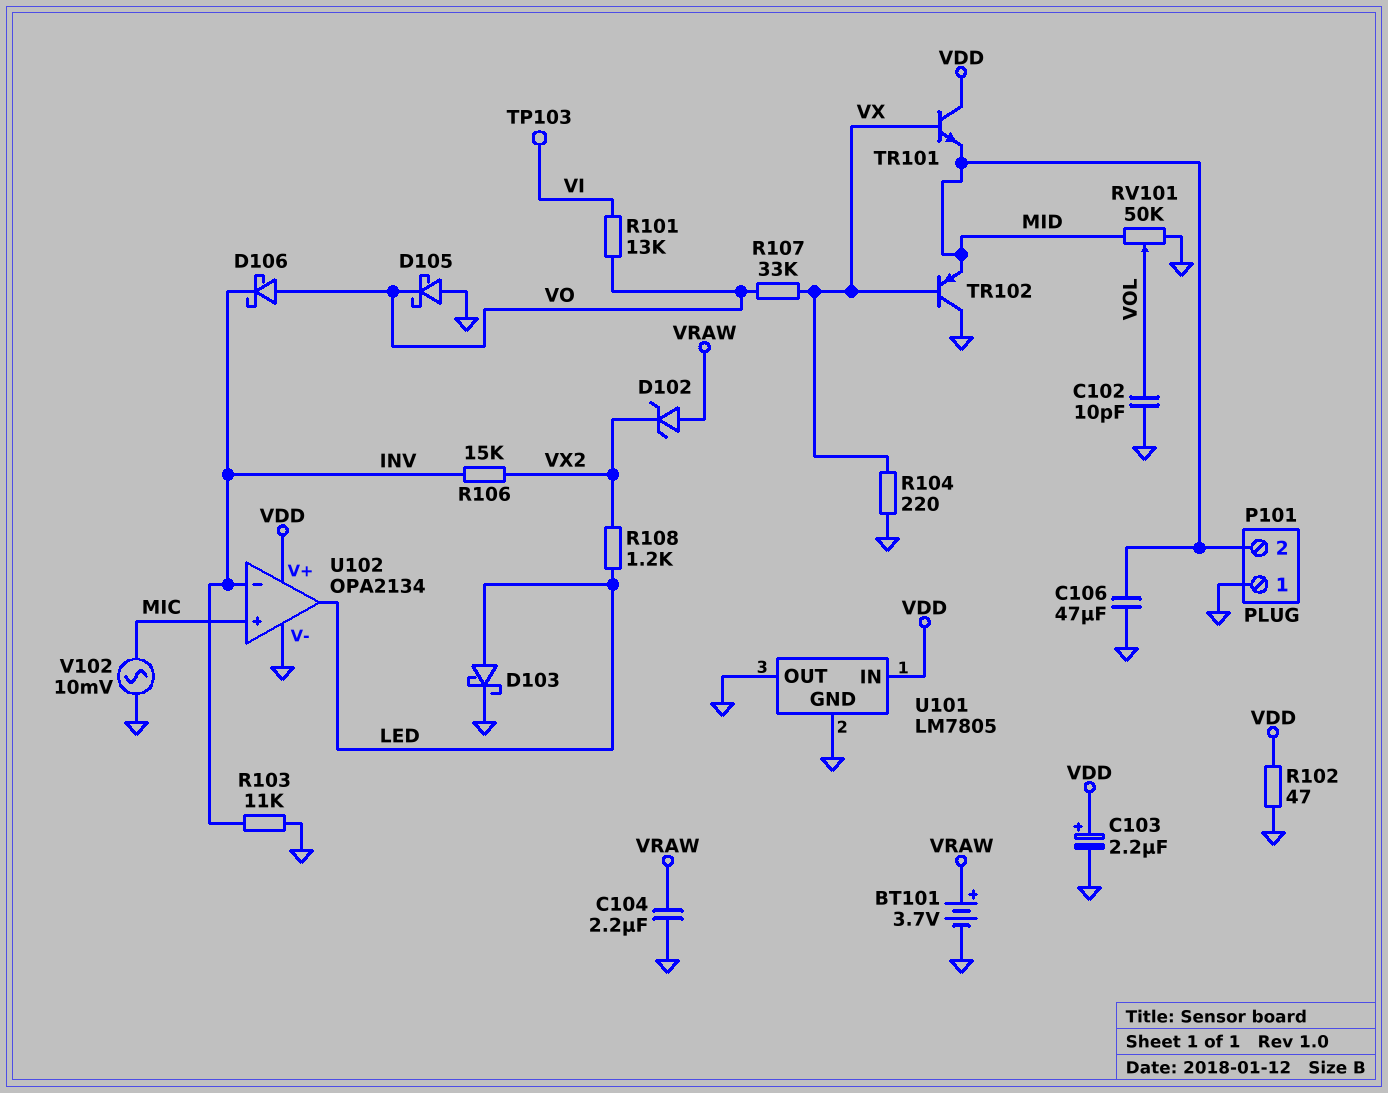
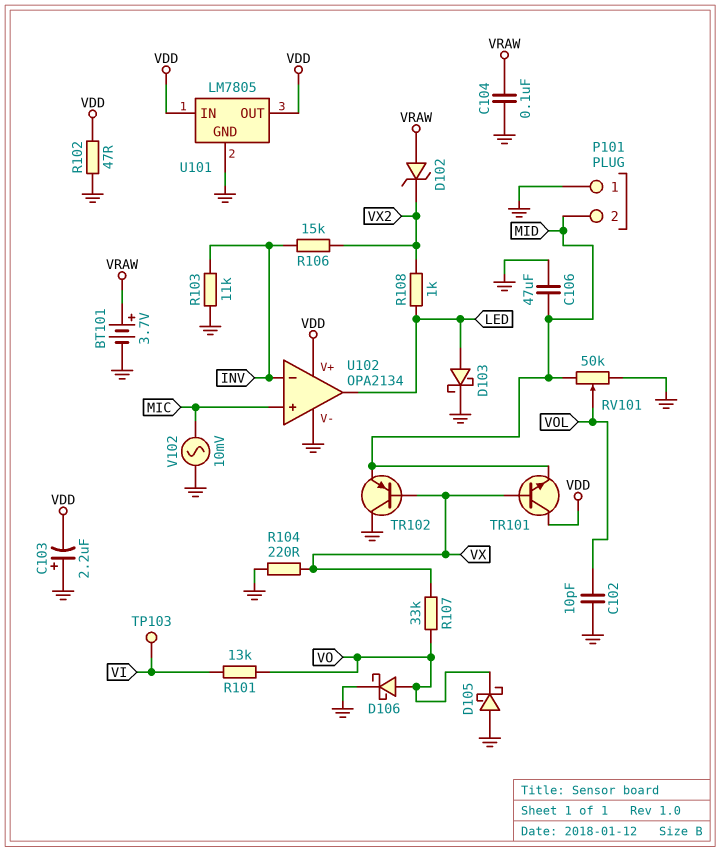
C103: 2.2uF (plus VDD, minus GND) -> 2.2uF (plus GND, minus VDD)
C104: 2.2uF (GND, VRAW) -> 100nF (GND, VRAW)
D106: schottky (A VO, K INV) -> schottky (A VO, K GND)
R108: 1.2k (LED, VX2) -> 1k (LED, VX2)
U101 pin OUT: GND -> VDD

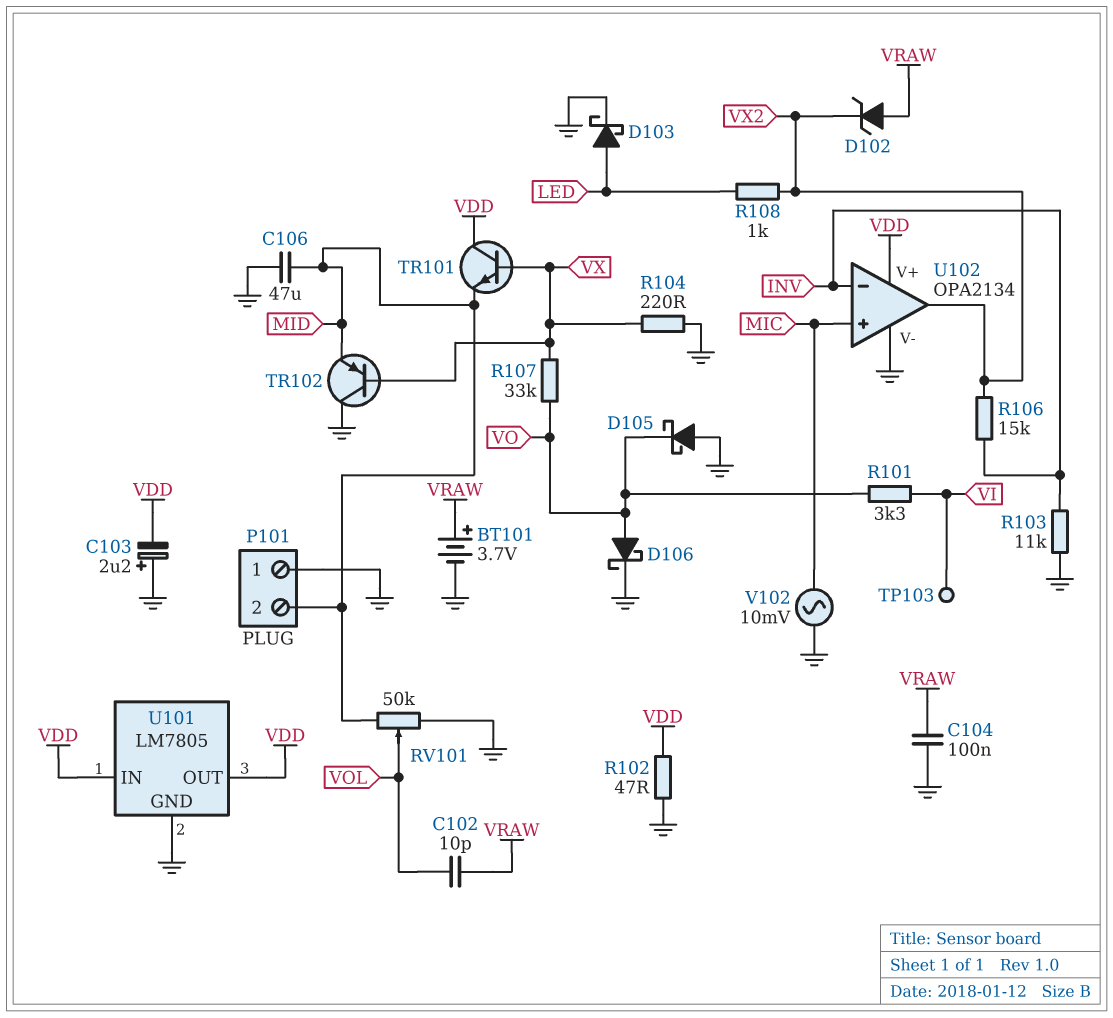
C102: 10pF (GND, VOL) -> 10pF (VOL, VRAW)
R101: 13k (VI, VO) -> 3.3k (VI, VO)
U102 pin out: LED -> VX2

